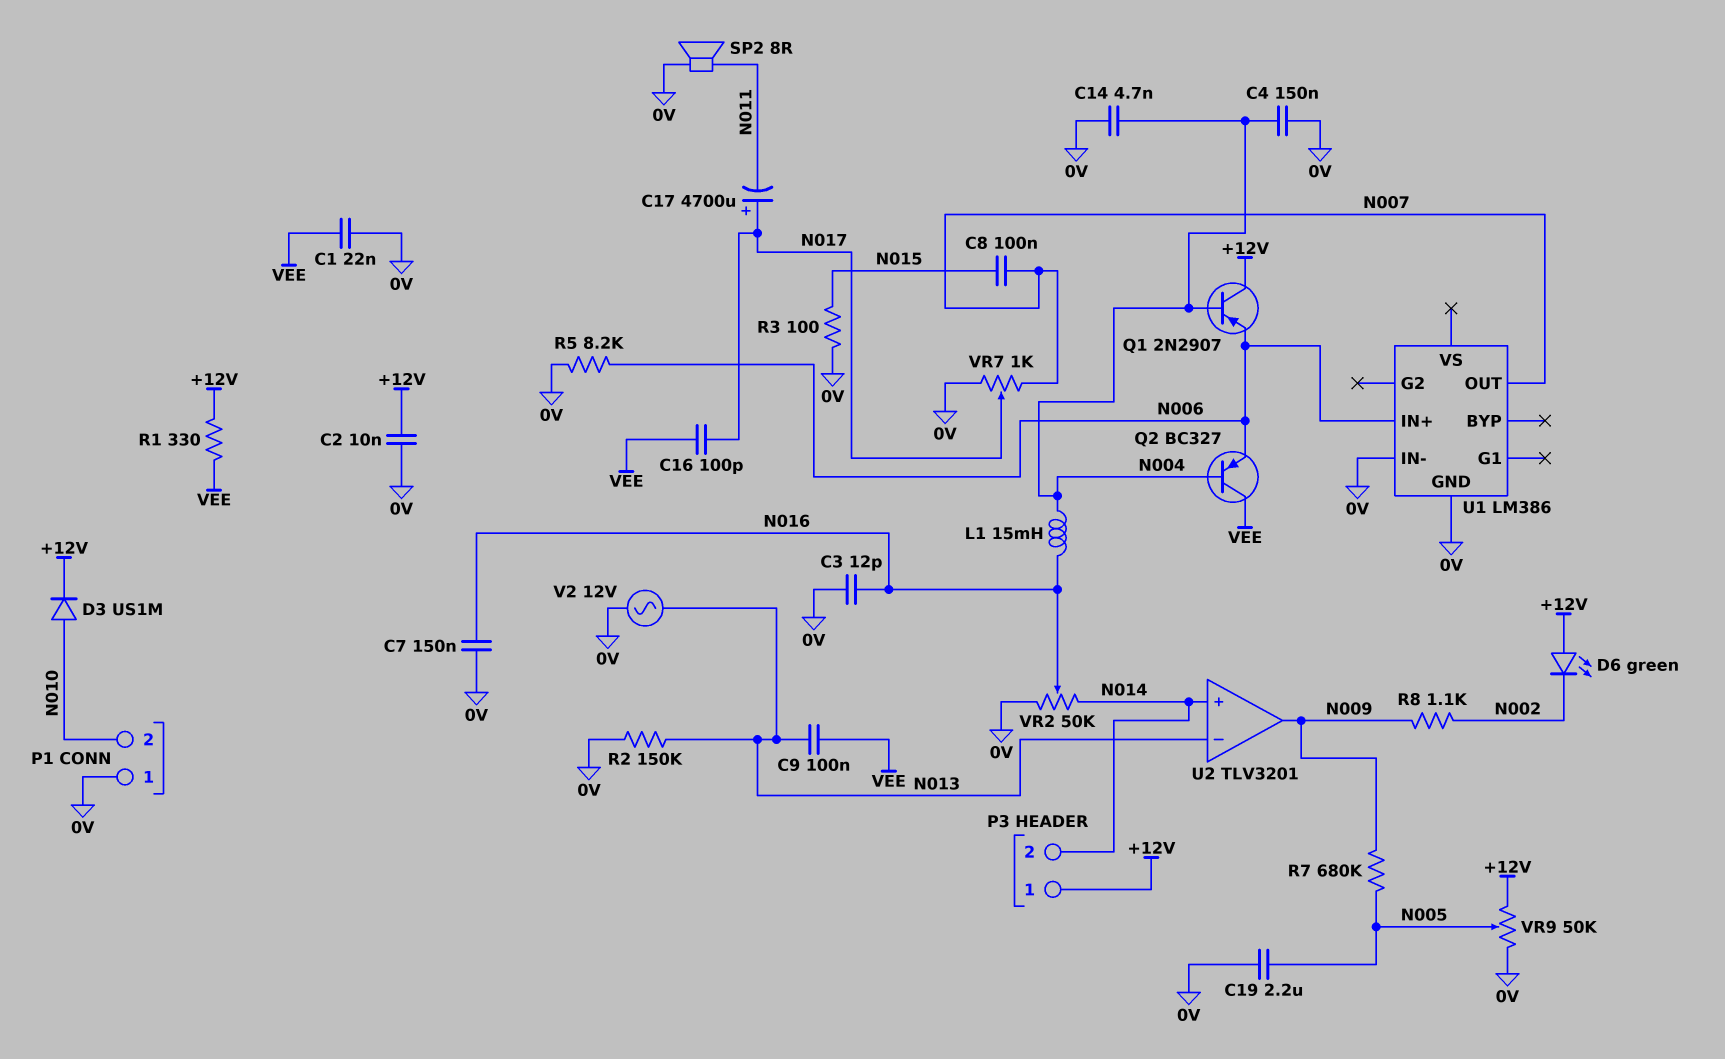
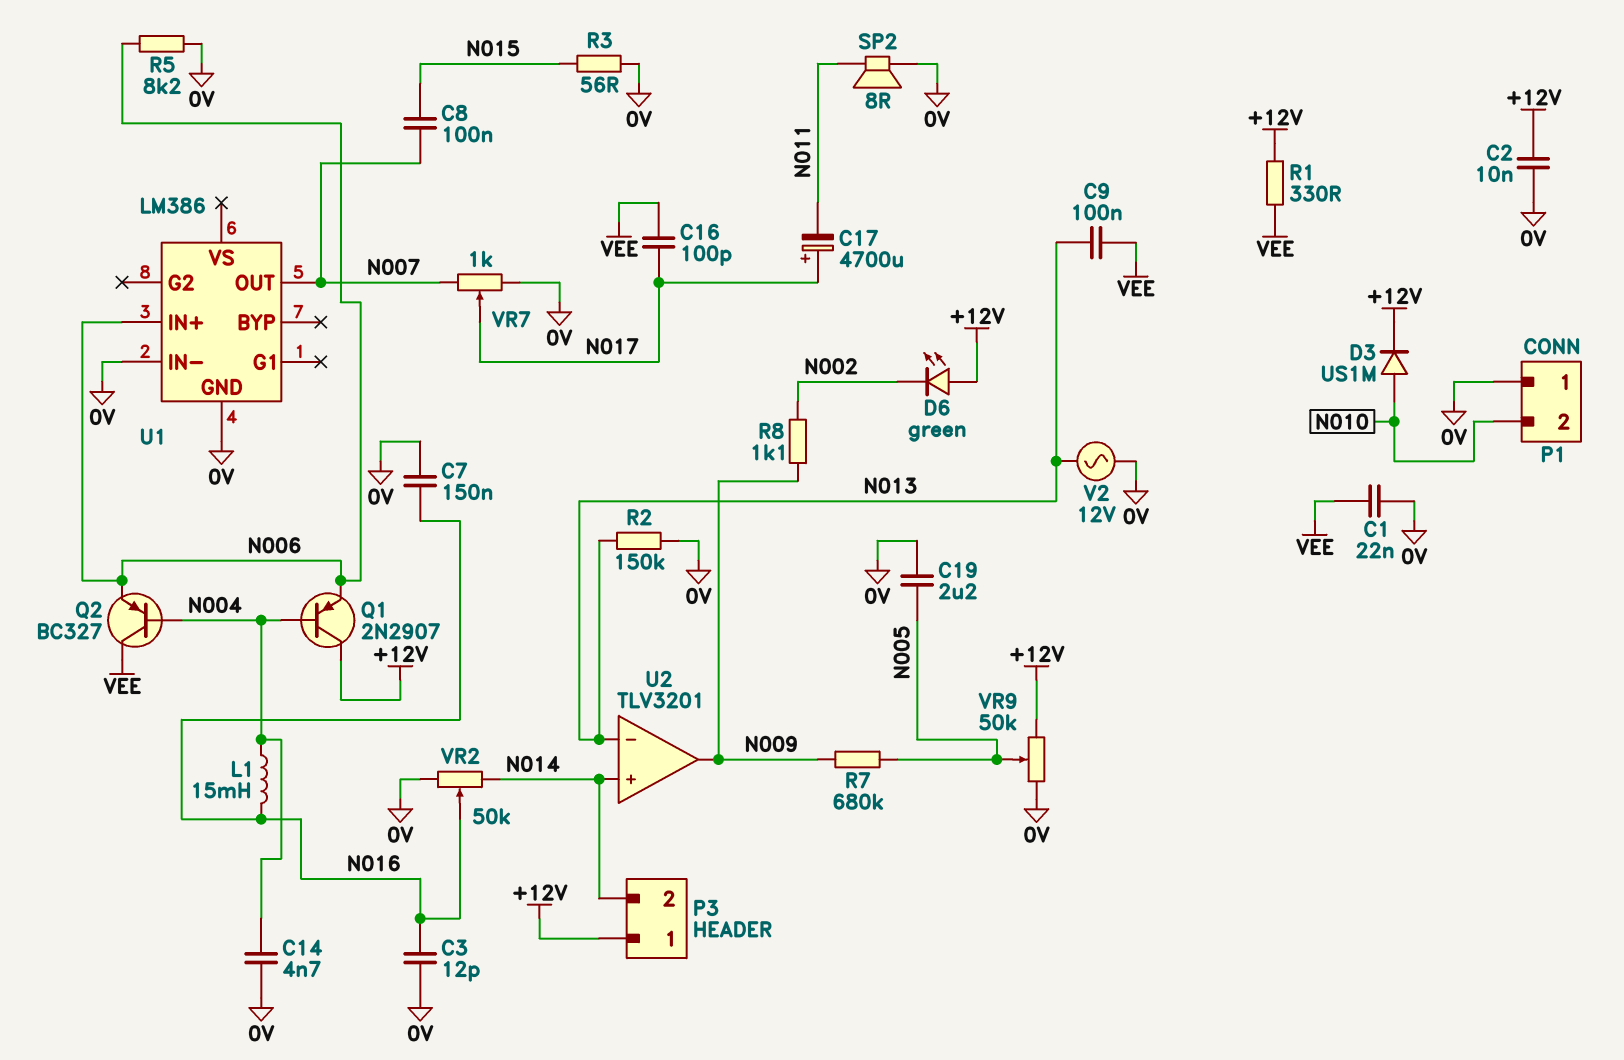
C4: 150nF (0V, N004) -> none
R3: 100 (0V, N015) -> 56 (0V, N015)

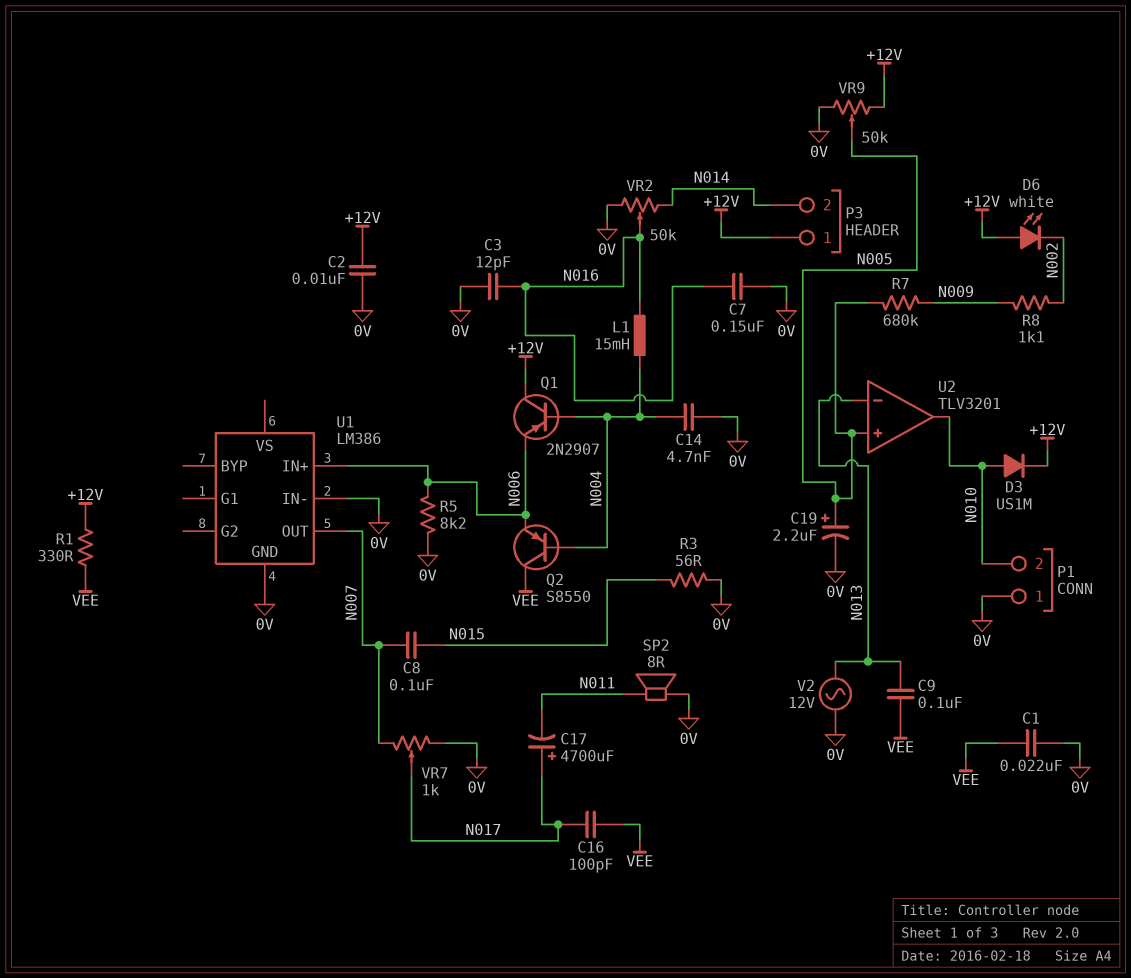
C19: 2.2uF (0V, N005) -> 2.2uF (plus N005, minus 0V)
D6: LED green (A +12V, K N002) -> LED white (A +12V, K N002)
Q2: PNP BC327 (B N004, C VEE, E N006) -> PNP S8550 (B N004, C VEE, E N006)
R2: 150k (0V, N013) -> none
U2 pin in+: N014 -> N005
U2 pin out: N009 -> N010

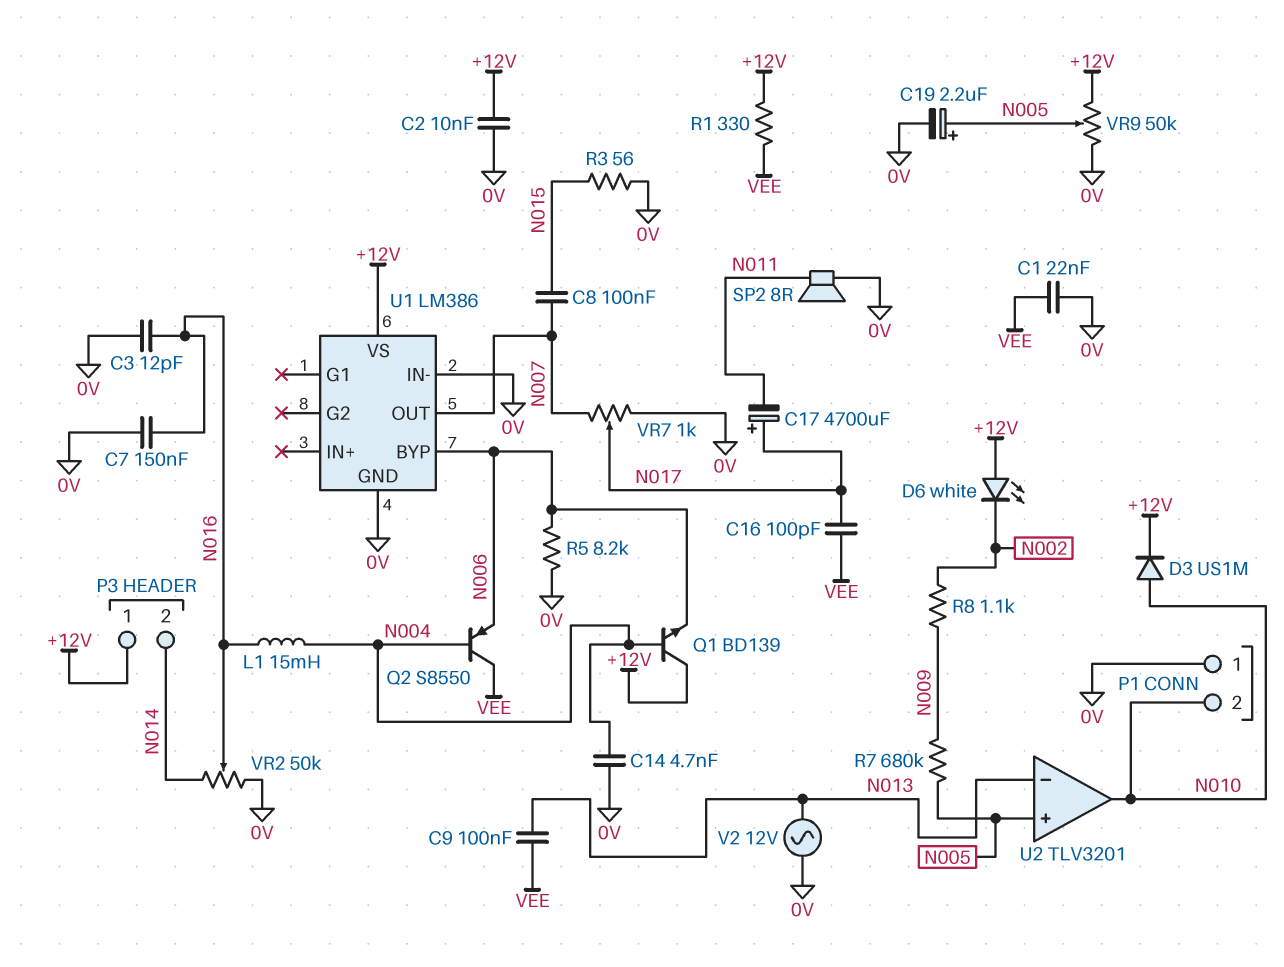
Q1: PNP 2N2907 (B N004, C +12V, E N006) -> NPN BD139 (B N004, C +12V, E N006)
U1 pin BYP: none -> N006
U1 pin IN+: N006 -> none
U1 pin VS: none -> +12V

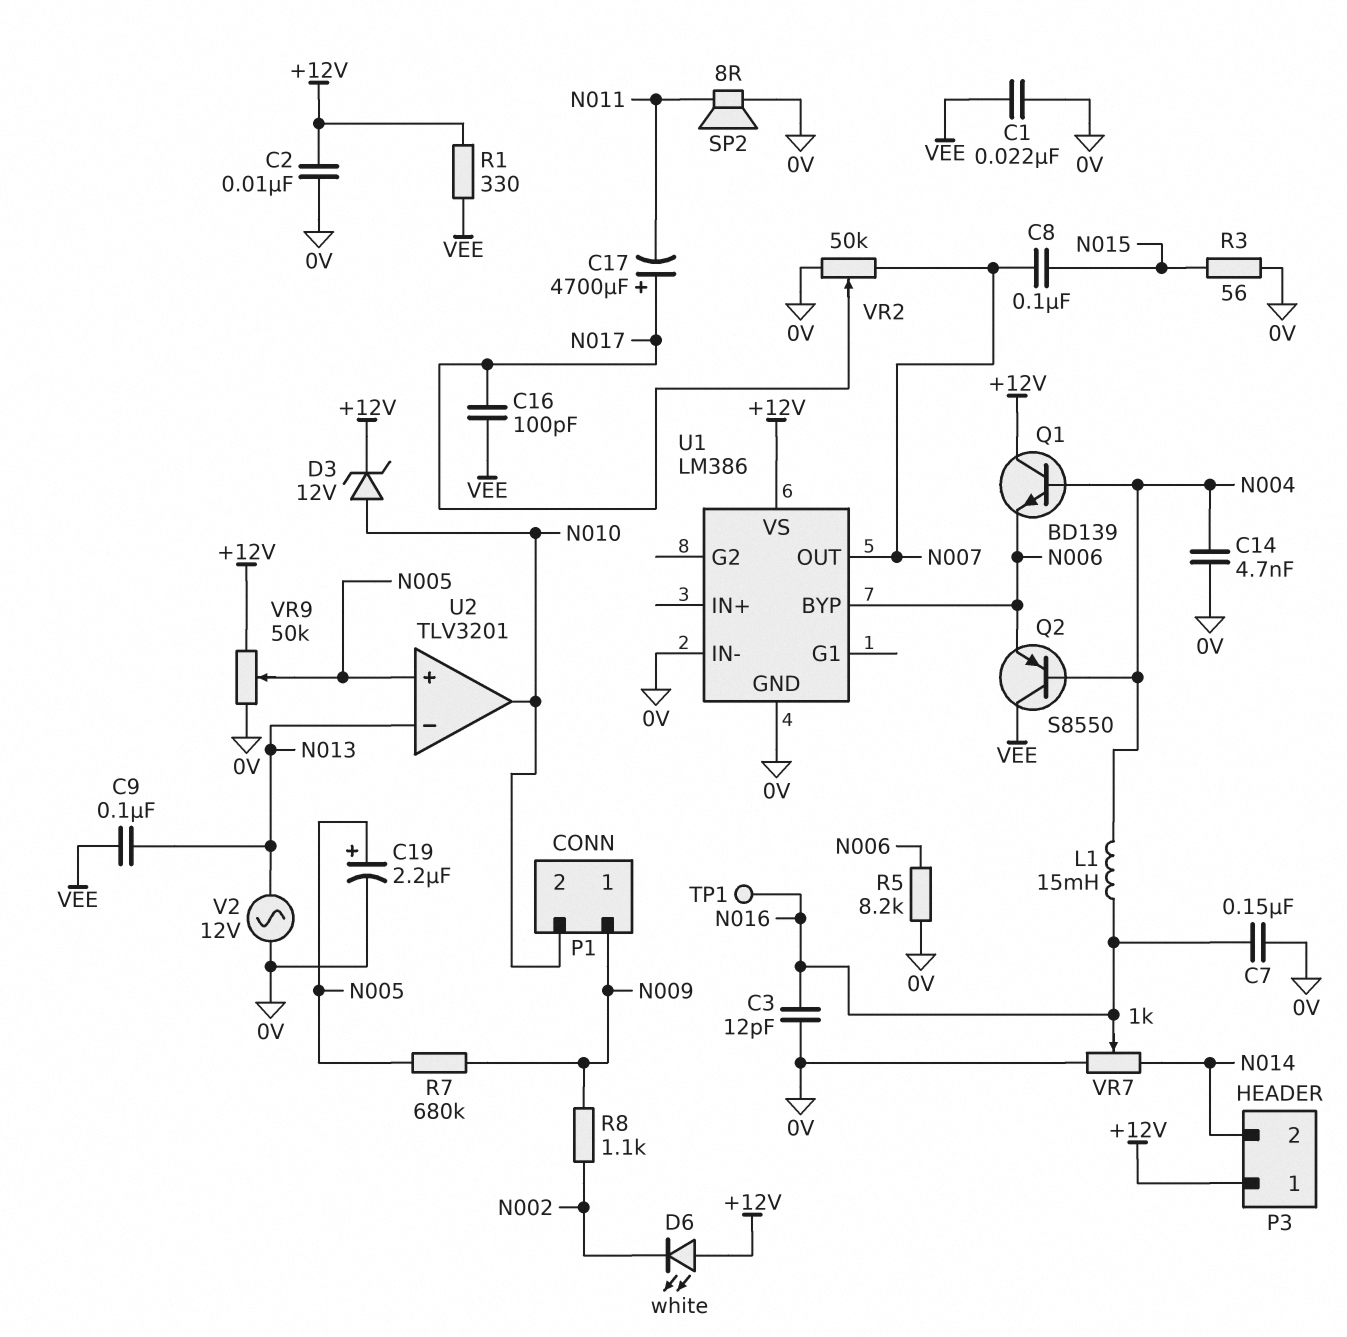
D3: diode US1M (A N010, K +12V) -> zener 12V (A N010, K +12V)
P1 pin 1: 0V -> N009
TP1: none -> test point (N016)
VR2: 50k (0V, N014, wiper N016) -> 50k (0V, N007, wiper N017)
VR7: 1k (0V, N007, wiper N017) -> 1k (0V, N014, wiper N016)

